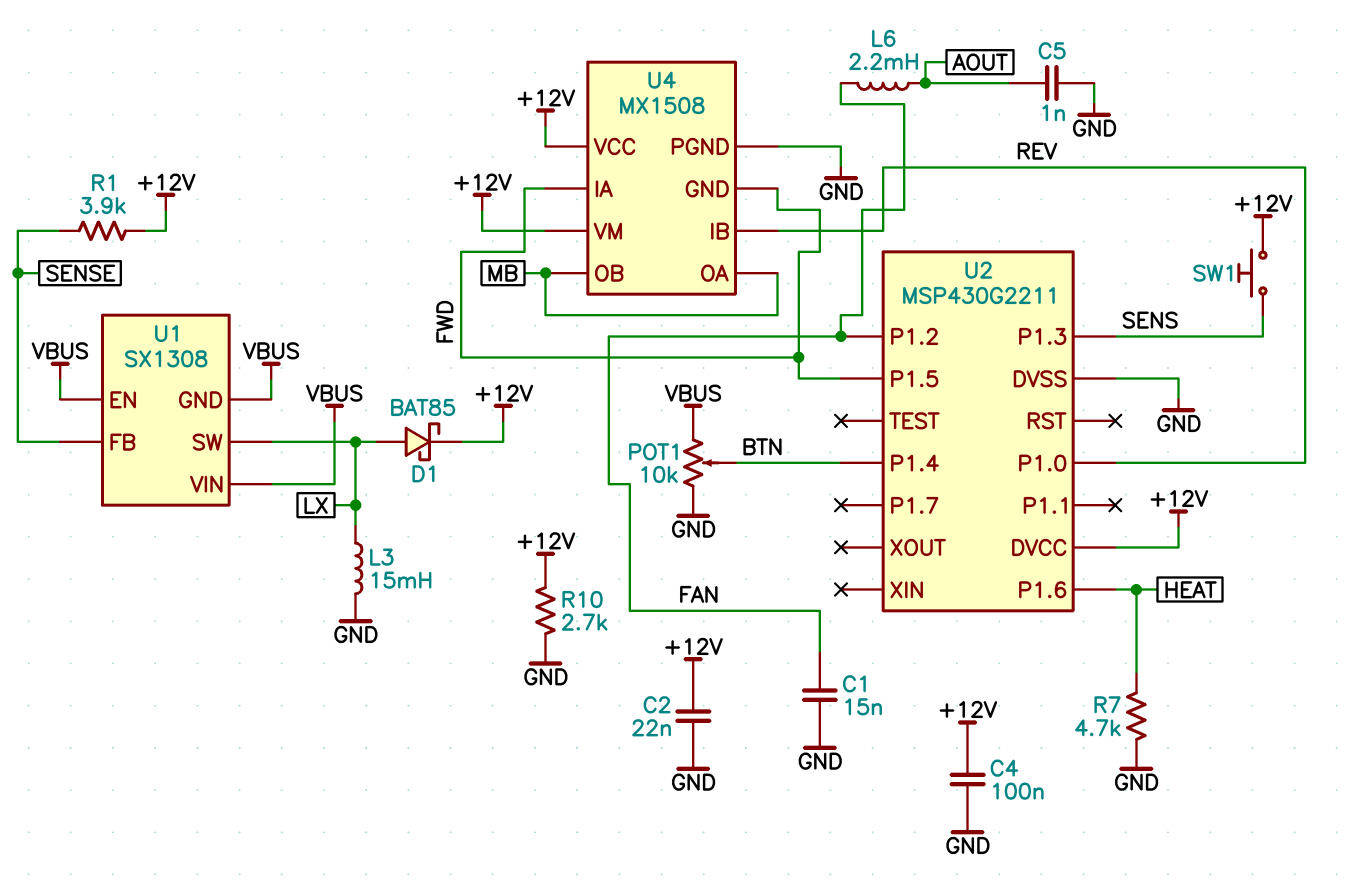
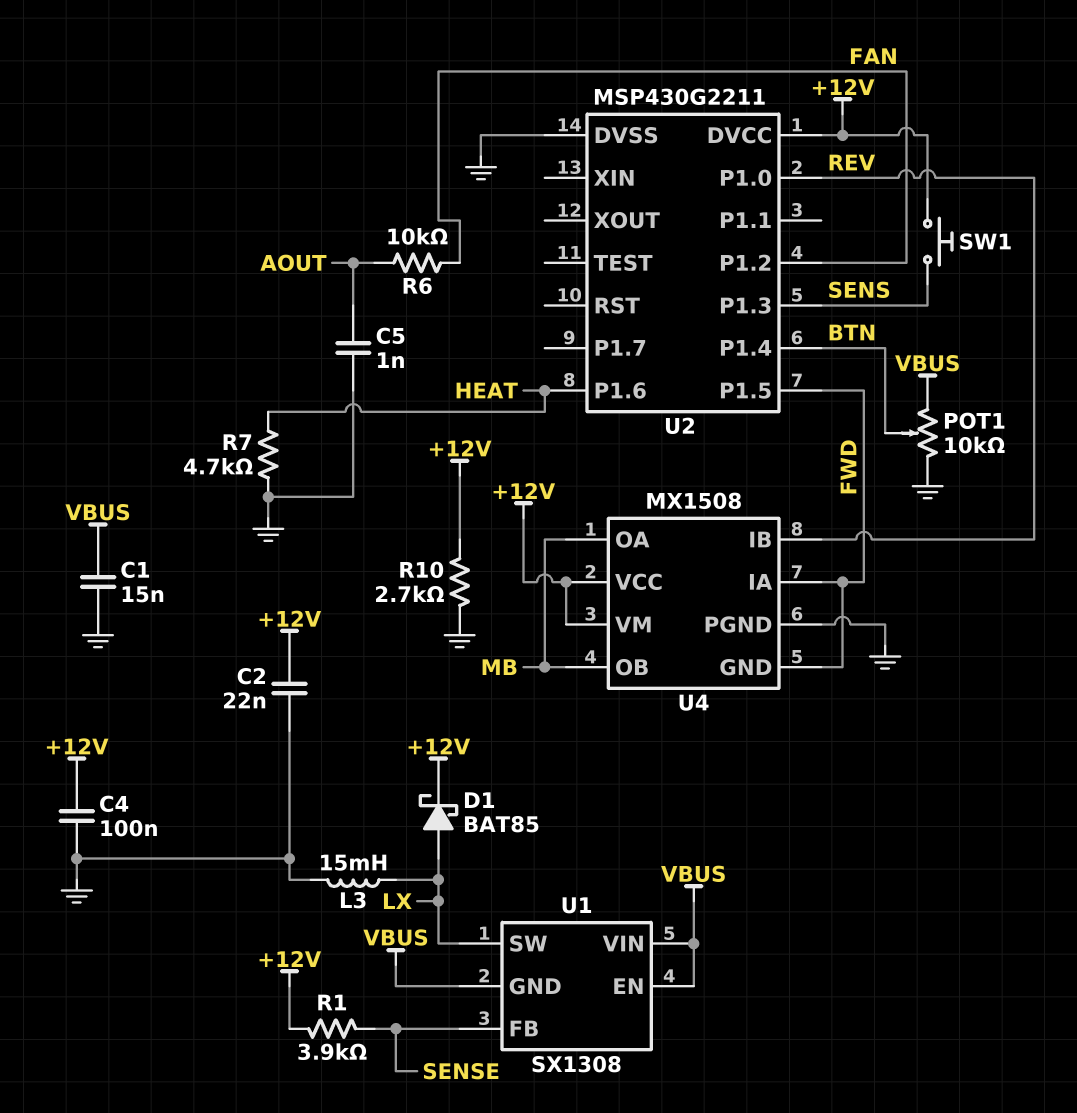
C1: 15nF (FAN, GND) -> 15nF (GND, VBUS)
L6: 2.2mH (AOUT, FAN) -> none
R6: none -> 10k (AOUT, FAN)

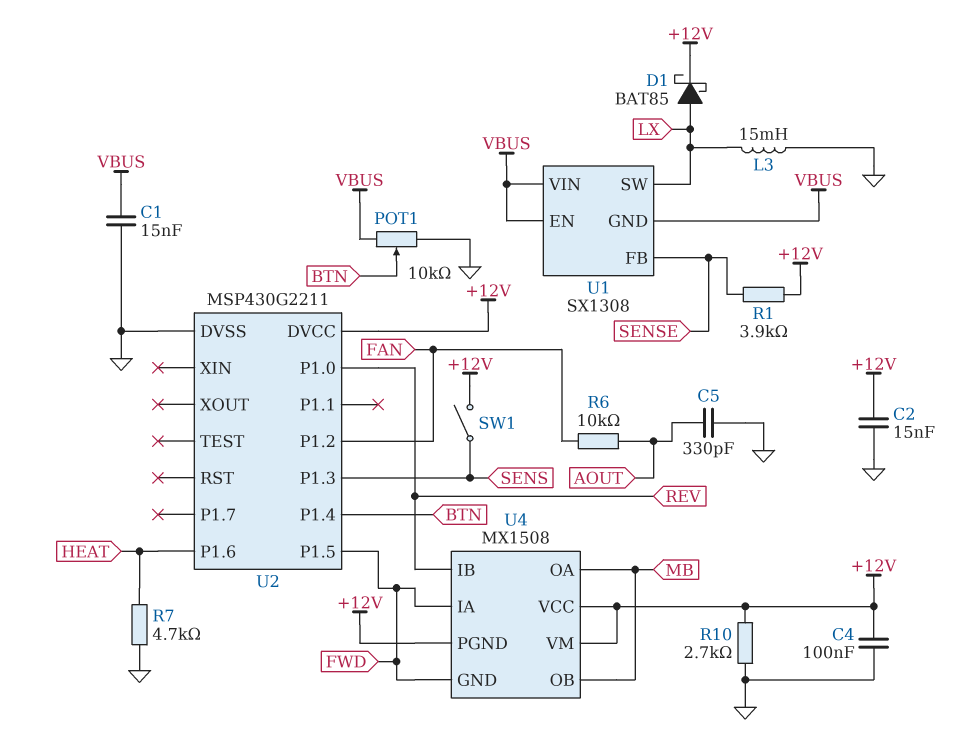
C2: 22nF (+12V, GND) -> 15nF (+12V, GND)
C5: 1nF (AOUT, GND) -> 330pF (AOUT, GND)
SW1: button (+12V, SENS) -> switch (+12V, SENS)
U4 pin PGND: GND -> +12V

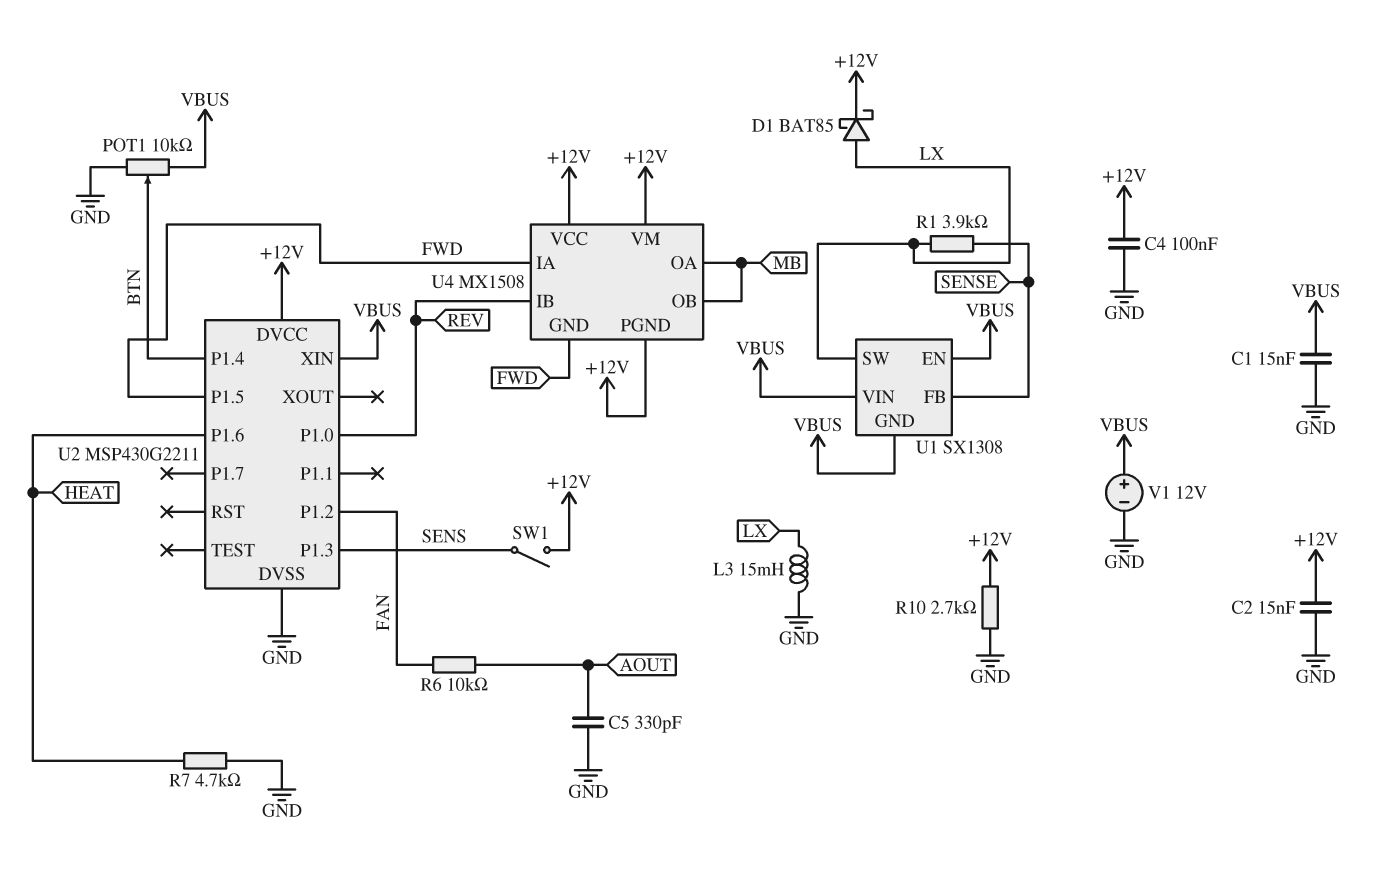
R1: 3.9k (+12V, SENSE) -> 3.9k (LX, SENSE)
U2 pin XIN: none -> VBUS
V1: none -> 12V (plus VBUS, minus GND)

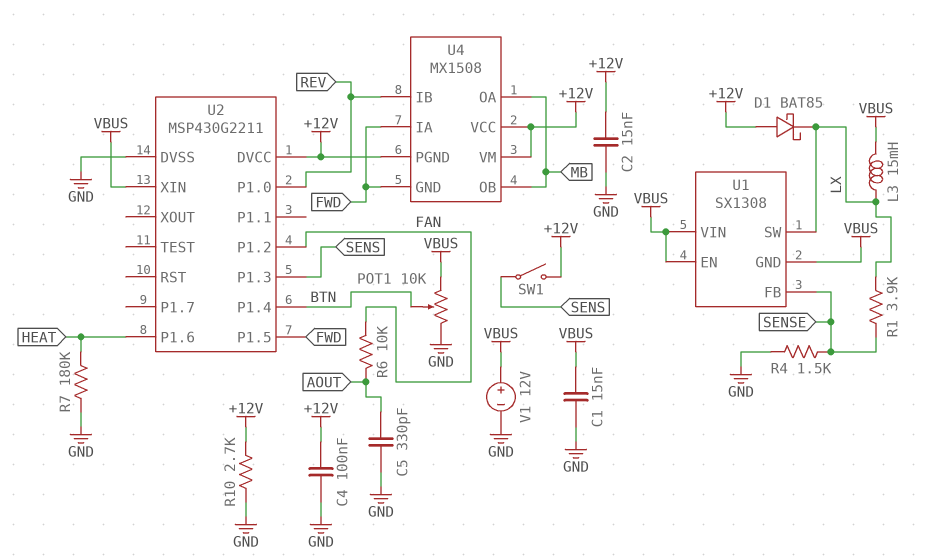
D1: schottky BAT85 (A LX, K +12V) -> schottky BAT85 (A +12V, K LX)
L3: 15mH (GND, LX) -> 15mH (LX, VBUS)
R4: none -> 1.5k (GND, SENSE)
R7: 4.7k (GND, HEAT) -> 180k (GND, HEAT)

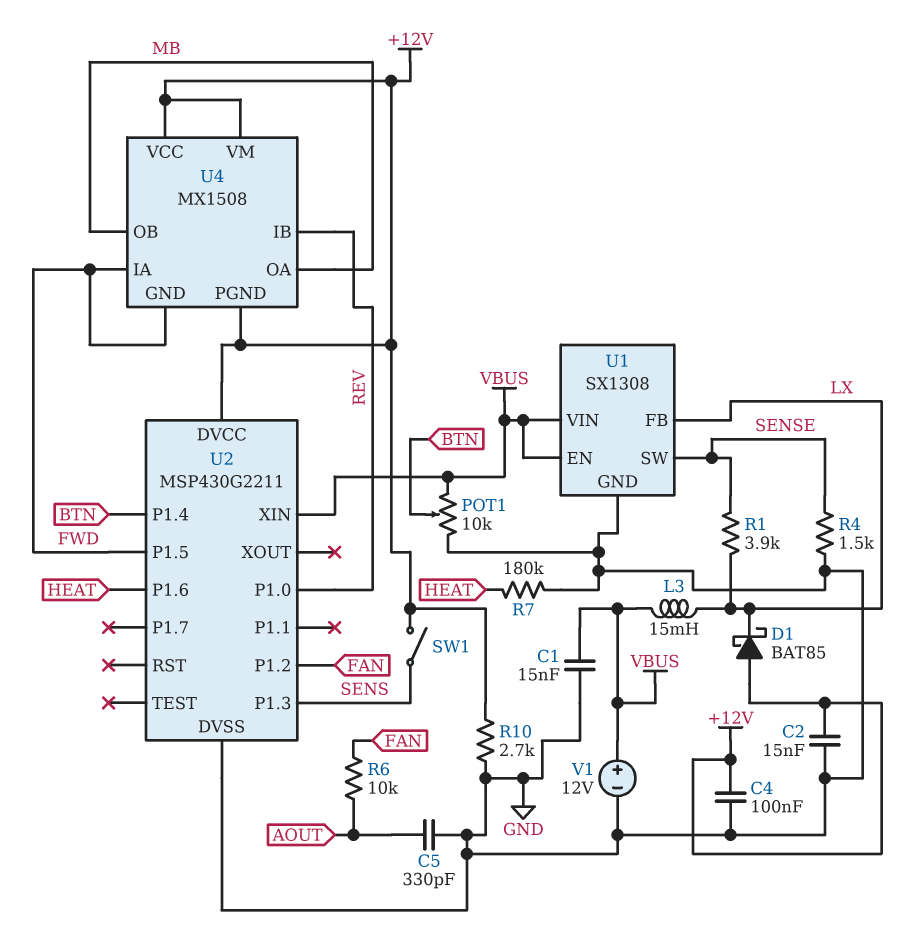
U1 pin FB: SENSE -> LX
U1 pin GND: VBUS -> GND
U1 pin SW: LX -> SENSE

